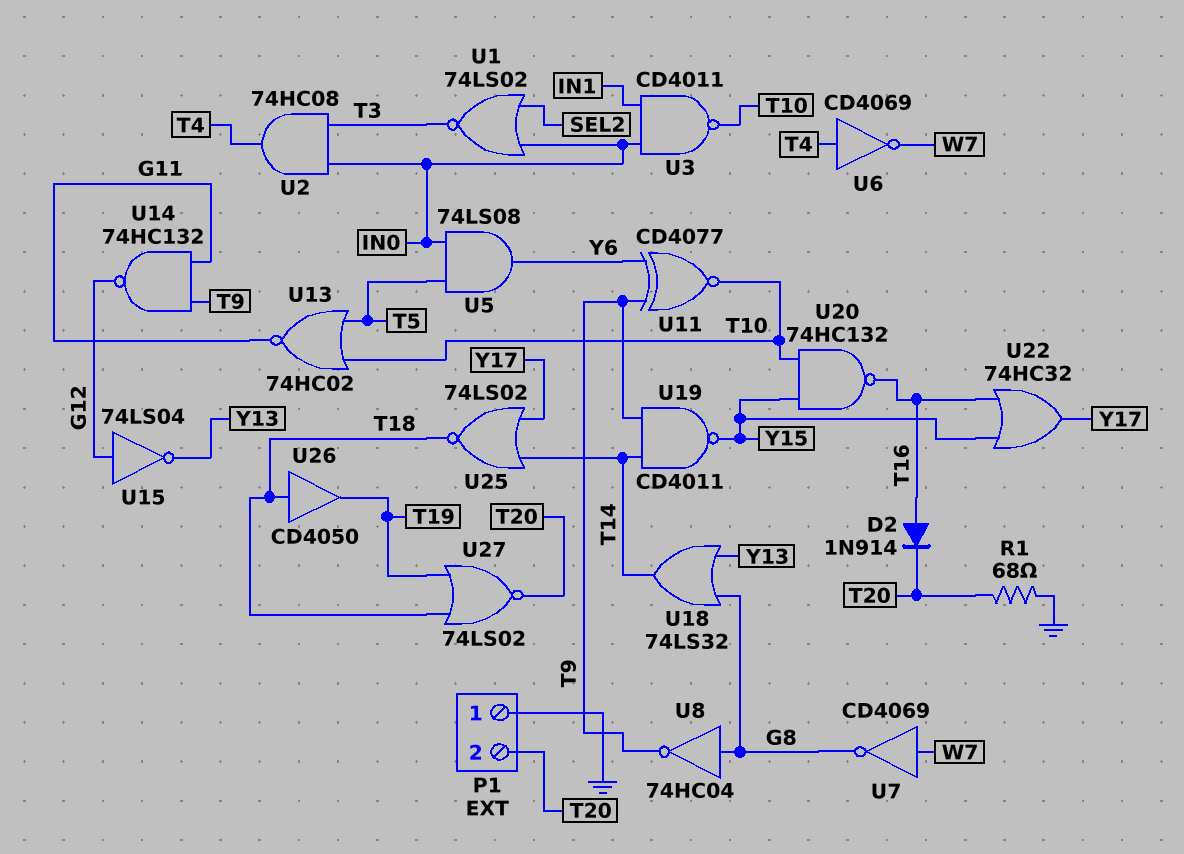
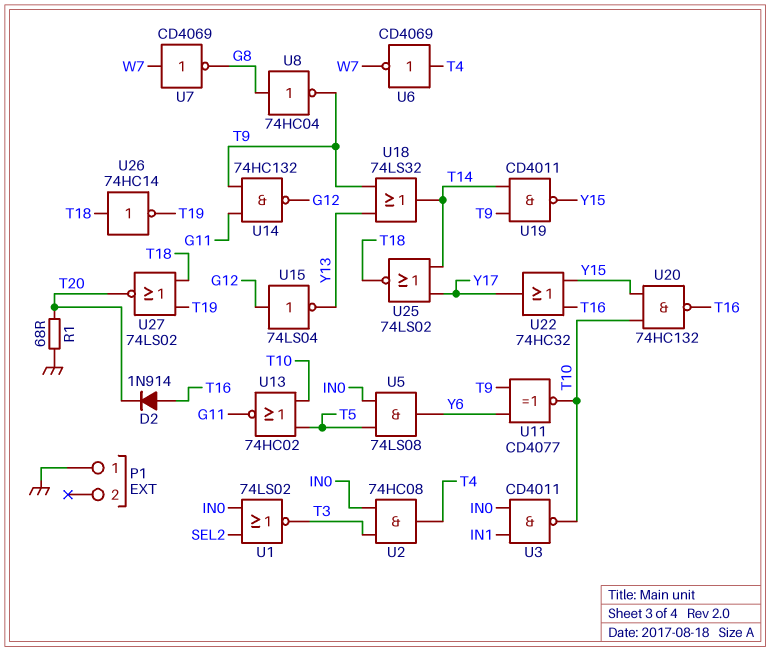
P1 pin 2: T20 -> none
U18: OR 74LS32 (in G8, in Y13, out T14) -> OR 74LS32 (in T9, in Y13, out T14)
U26: buffer CD4050 (in T18, out T19) -> NOT 74HC14 (in T18, out T19)

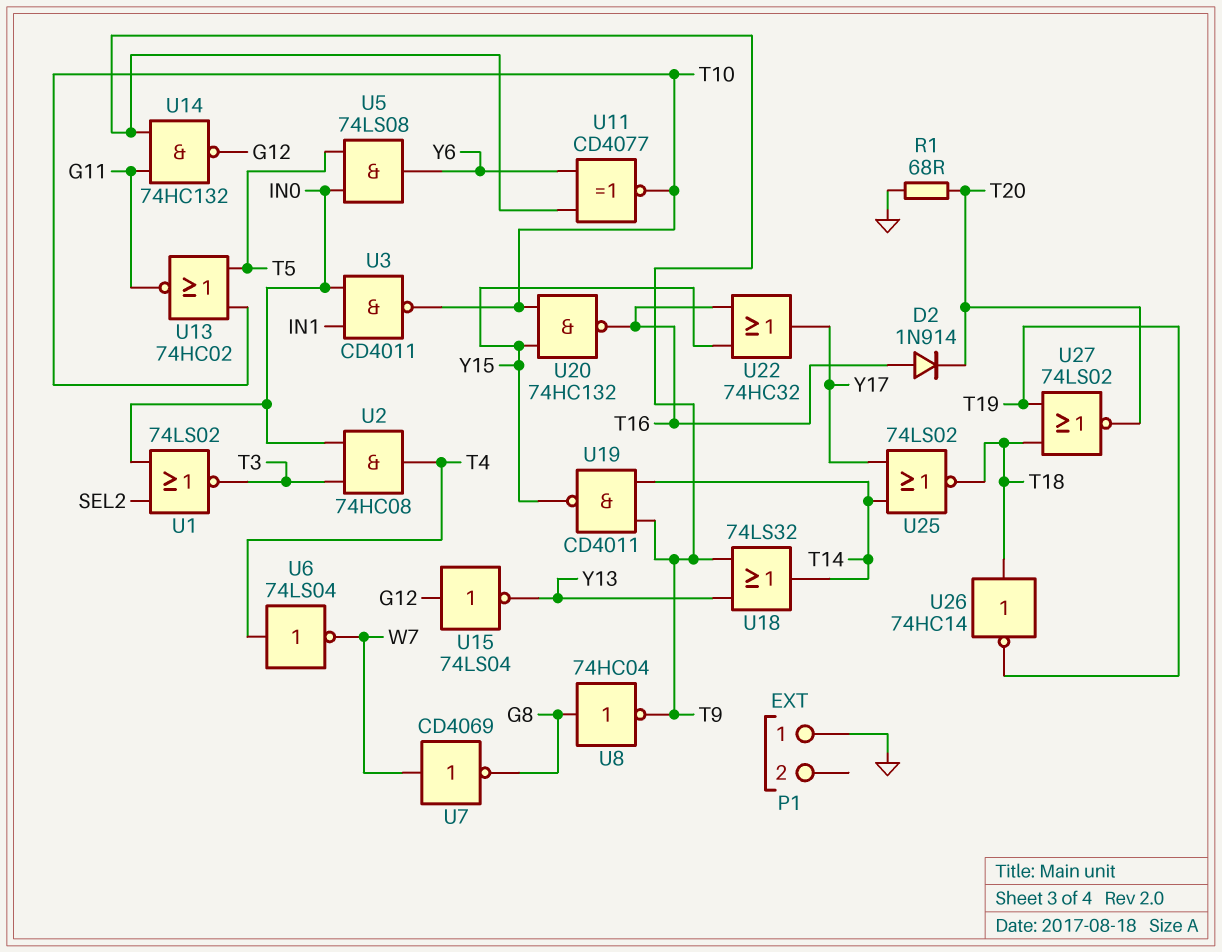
U6: NOT CD4069 (in T4, out W7) -> NOT 74LS04 (in T4, out W7)

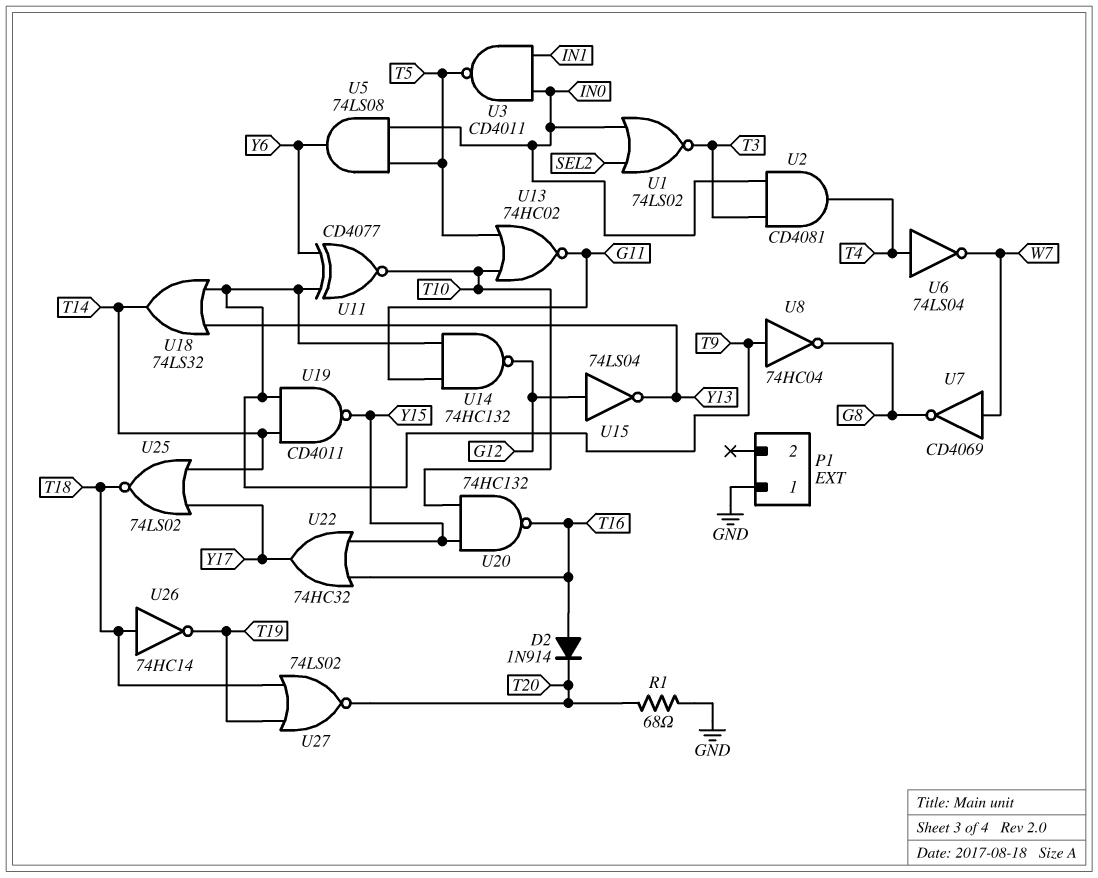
U2: AND 74HC08 (in IN0, in T3, out T4) -> AND CD4081 (in IN0, in T3, out T4)
U3: NAND CD4011 (in IN0, in IN1, out T10) -> NAND CD4011 (in IN0, in IN1, out T5)
U8: NOT 74HC04 (in G8, out T9) -> NOT 74HC04 (in T9, out G8)

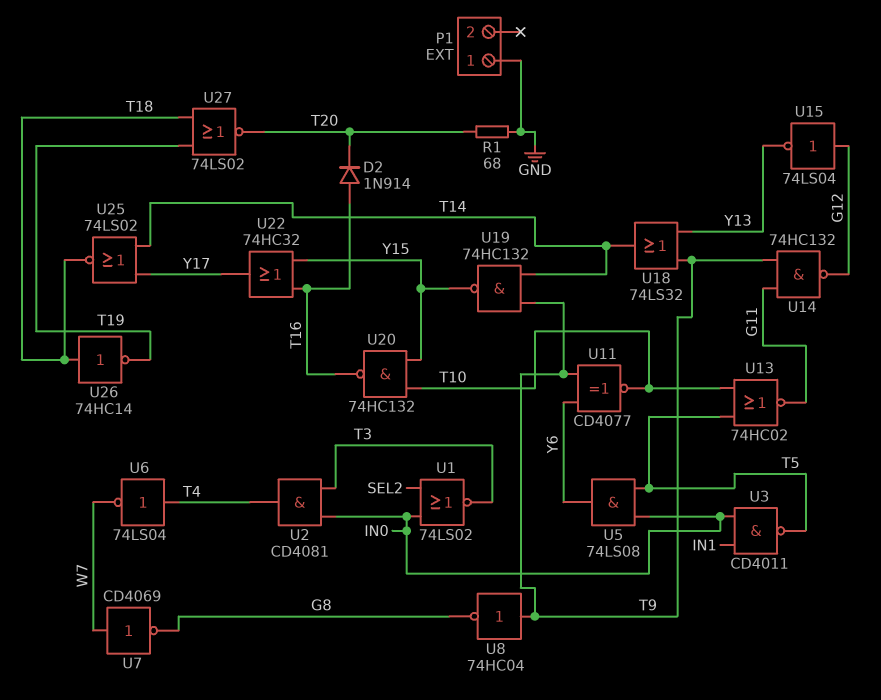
U19: NAND CD4011 (in T9, in T14, out Y15) -> NAND 74HC132 (in T9, in T14, out Y15)

